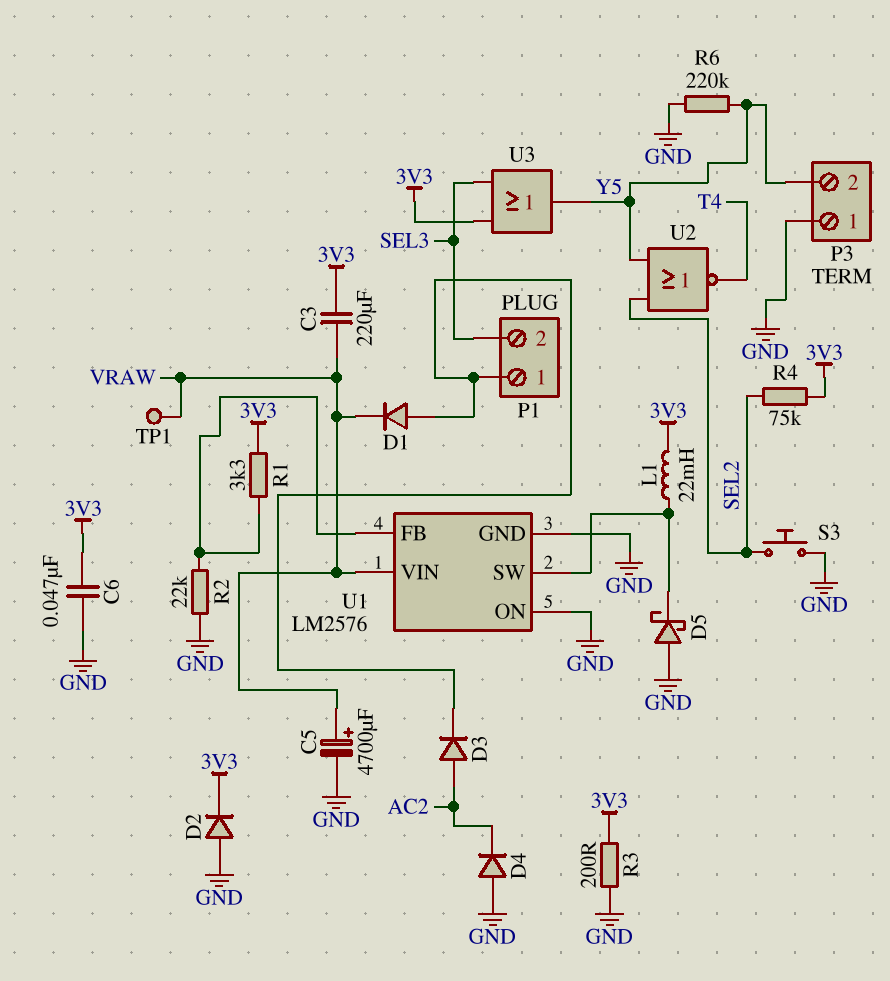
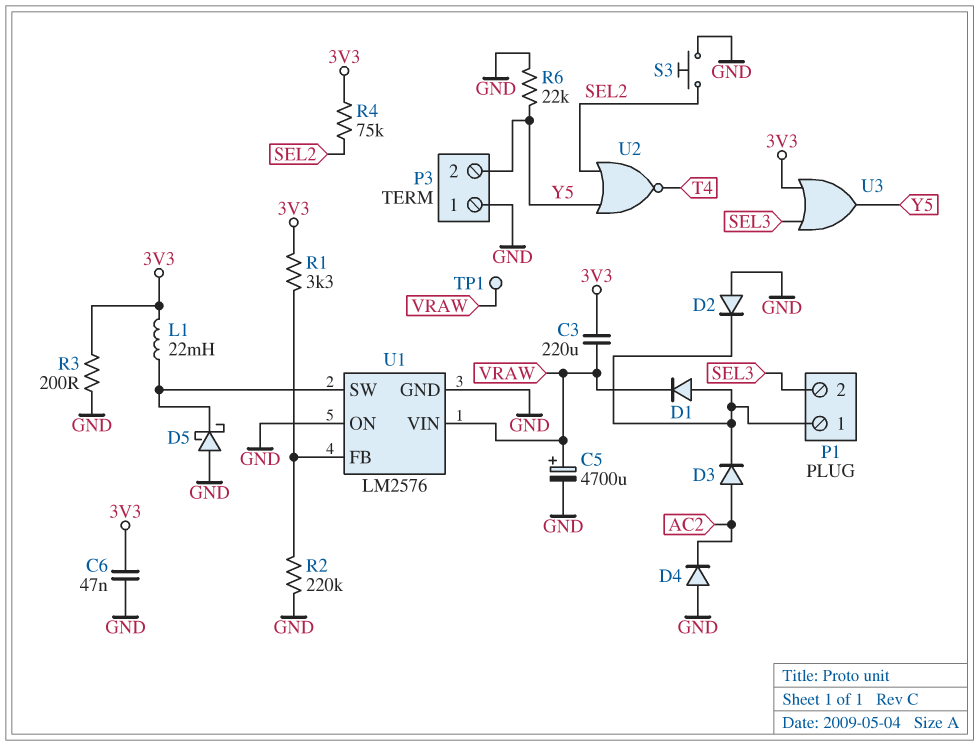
D2: diode (A GND, K 3V3) -> diode (A GND, K P1/1)
R2: 22k (GND, U1/FB) -> 220k (GND, U1/FB)
R6: 220k (GND, Y5) -> 22k (GND, Y5)

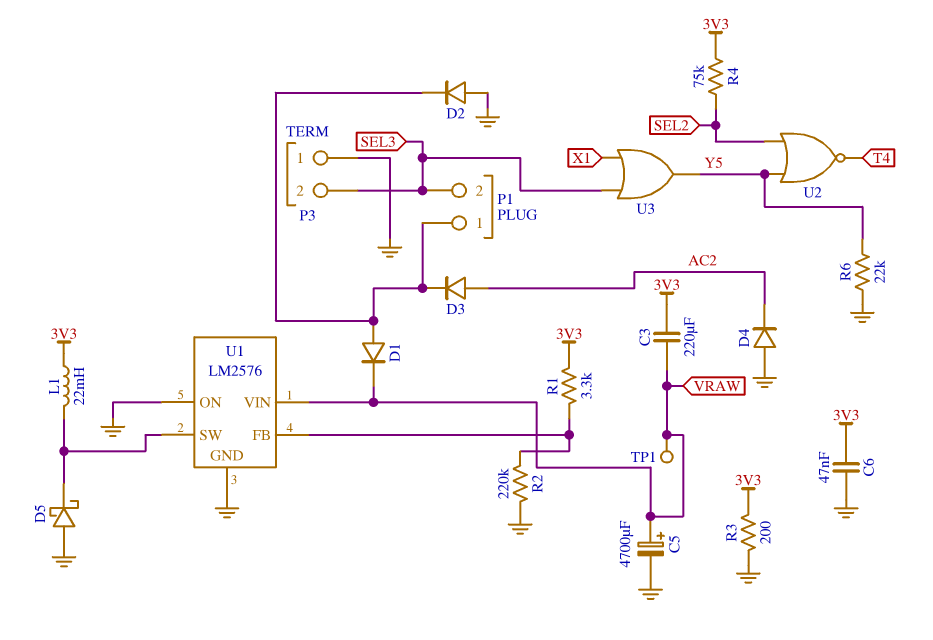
P3 pin 2: Y5 -> SEL3
S3: button (GND, SEL2) -> none
U3: OR (in 3V3, in SEL3, out Y5) -> OR (in SEL3, in X1, out Y5)

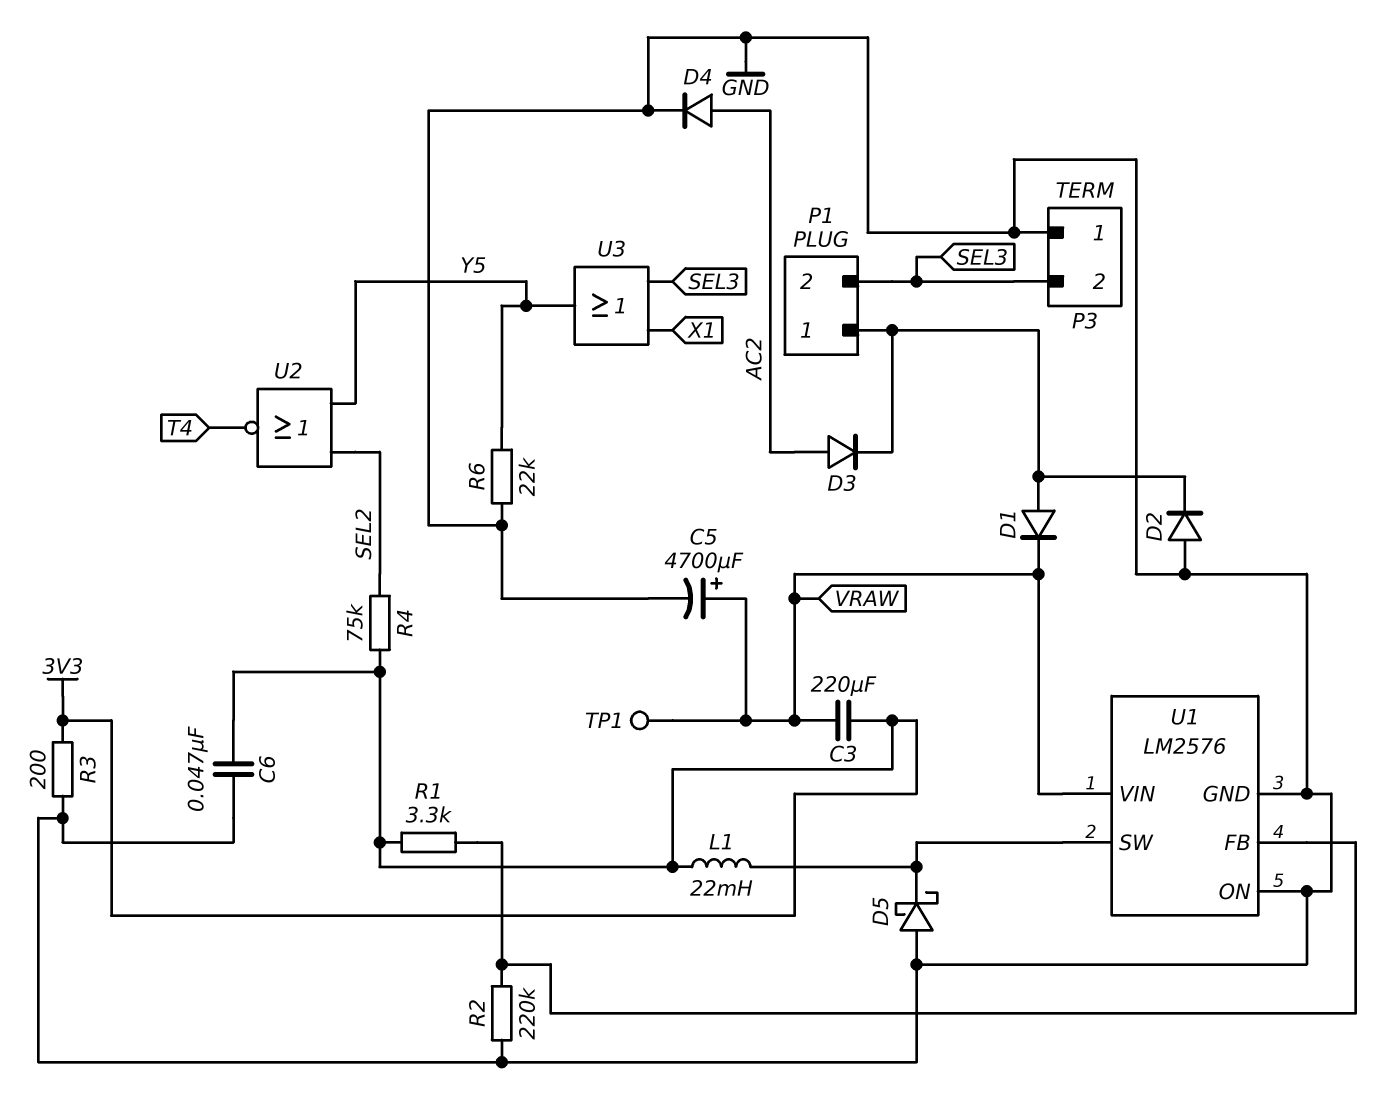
D4: diode (A GND, K AC2) -> diode (A AC2, K GND)

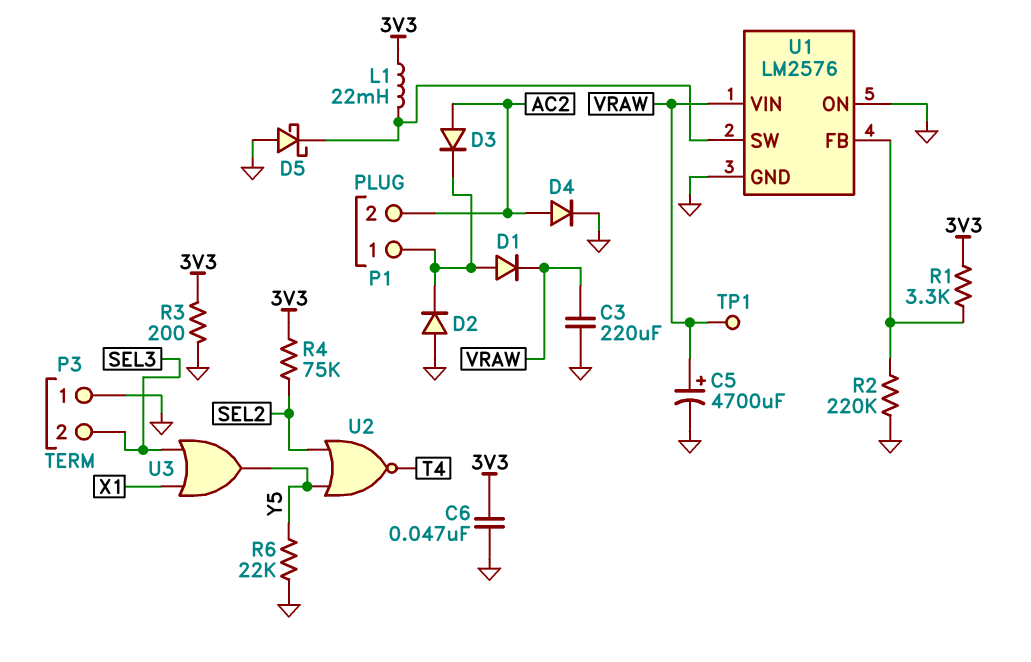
C3: 220uF (3V3, VRAW) -> 220uF (GND, VRAW)
P1 pin 2: SEL3 -> AC2

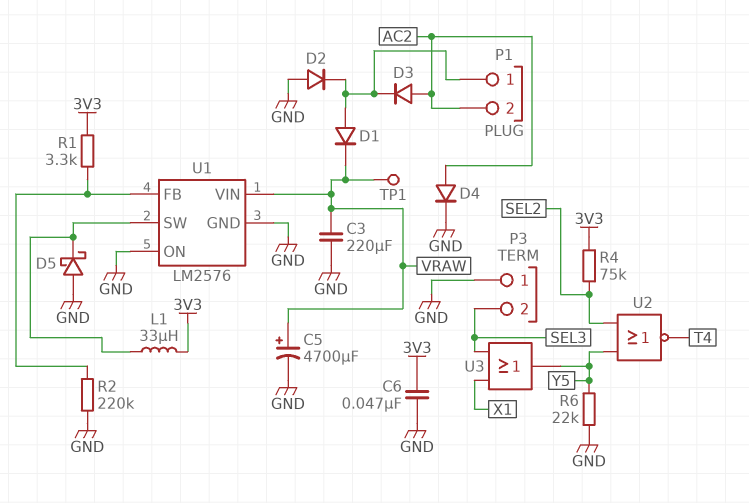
L1: 22mH (3V3, U1/SW) -> 33uH (3V3, U1/SW)
R3: 200 (3V3, GND) -> none

